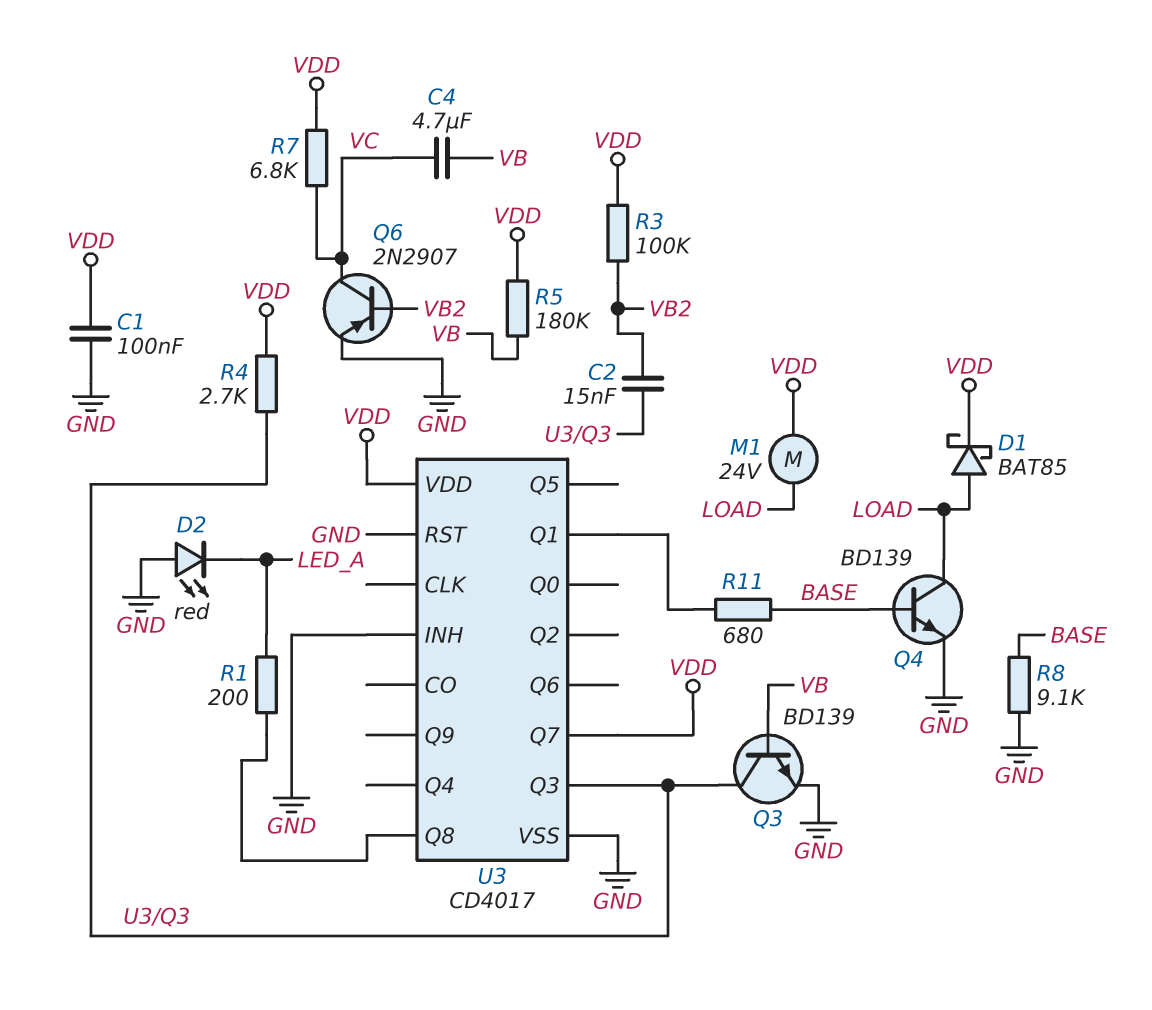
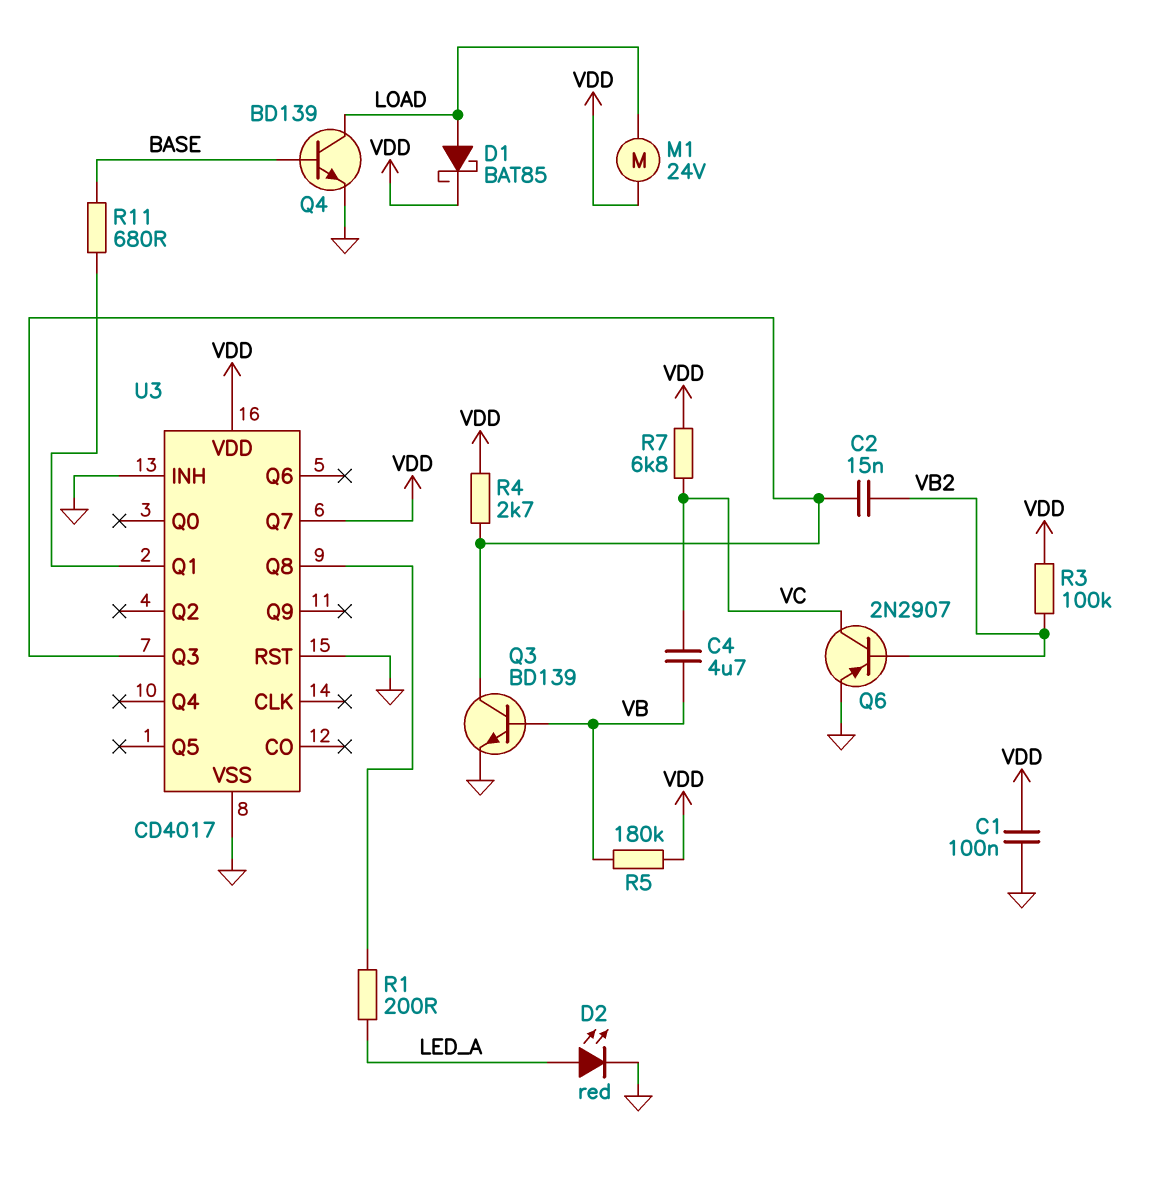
D2: LED red (A GND, K LED_A) -> LED red (A LED_A, K GND)
R8: 9.1k (BASE, GND) -> none

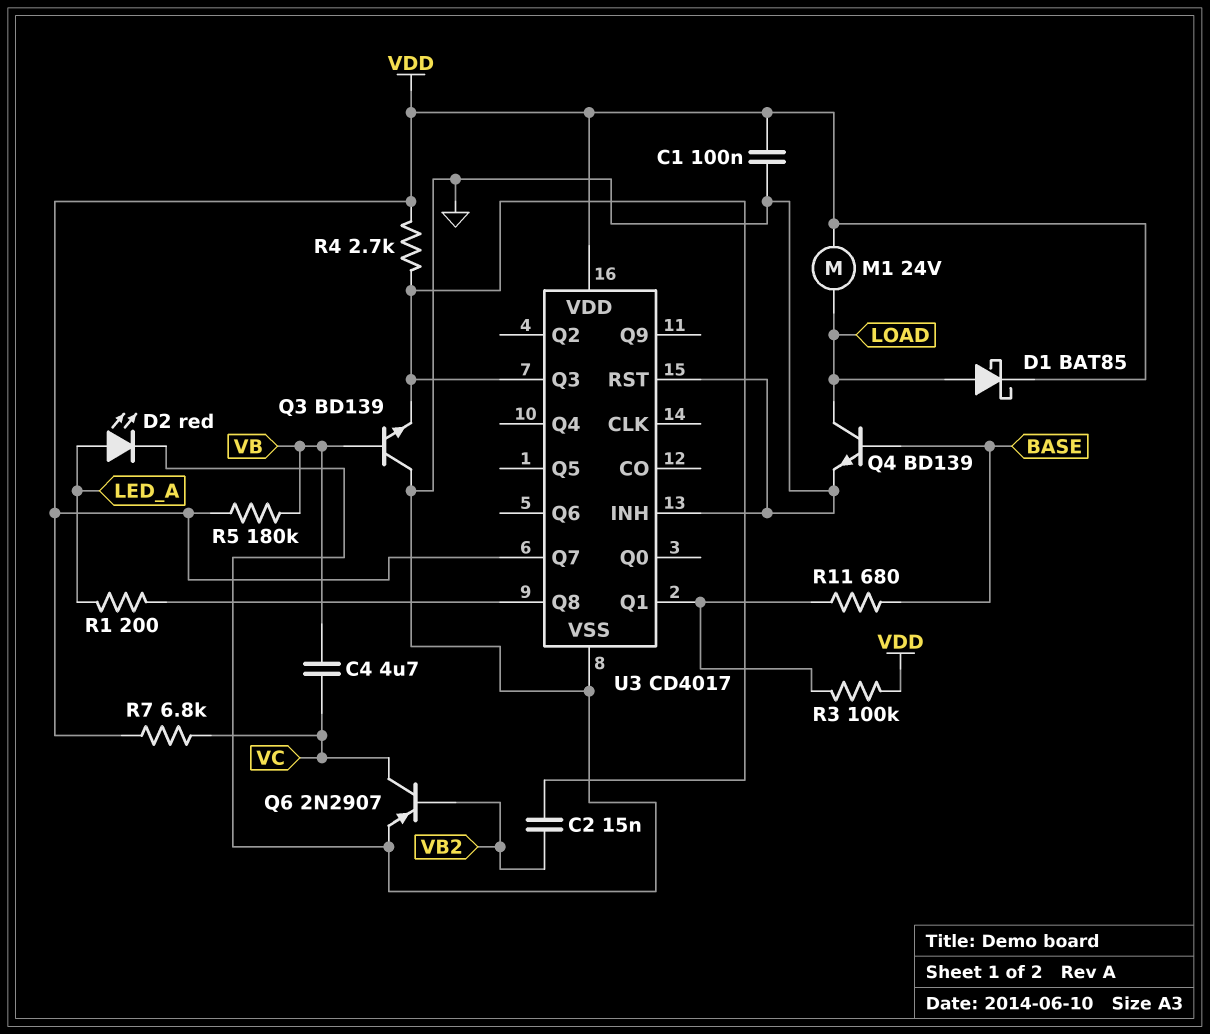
Q3: NPN BD139 (B VB, C U3/Q3, E GND) -> NPN BD139 (B VB, C GND, E U3/Q3)
R3: 100k (VB2, VDD) -> 100k (U3/Q1, VDD)

